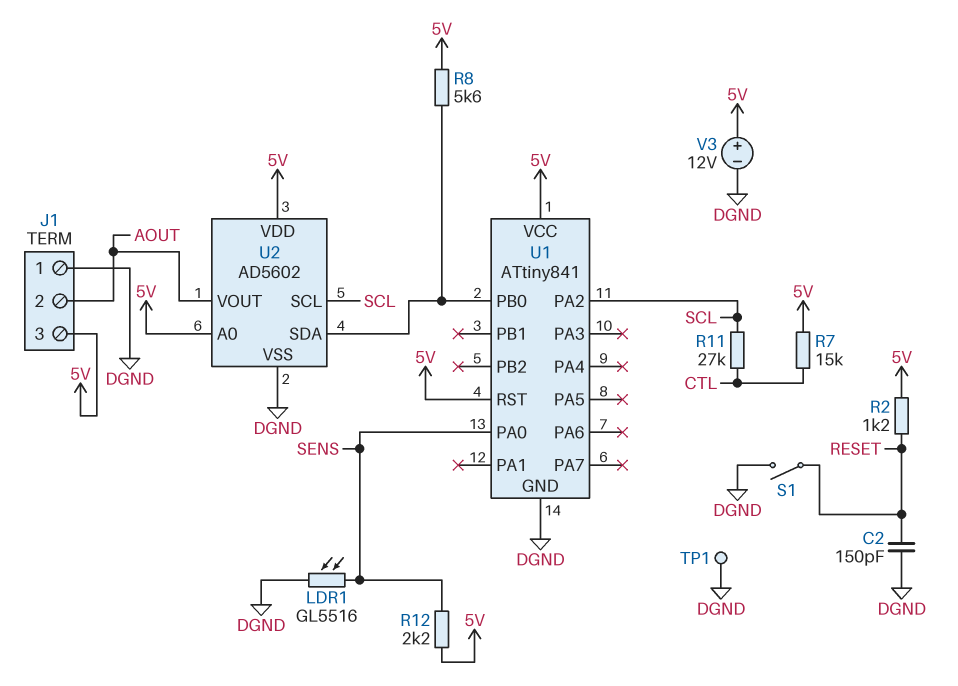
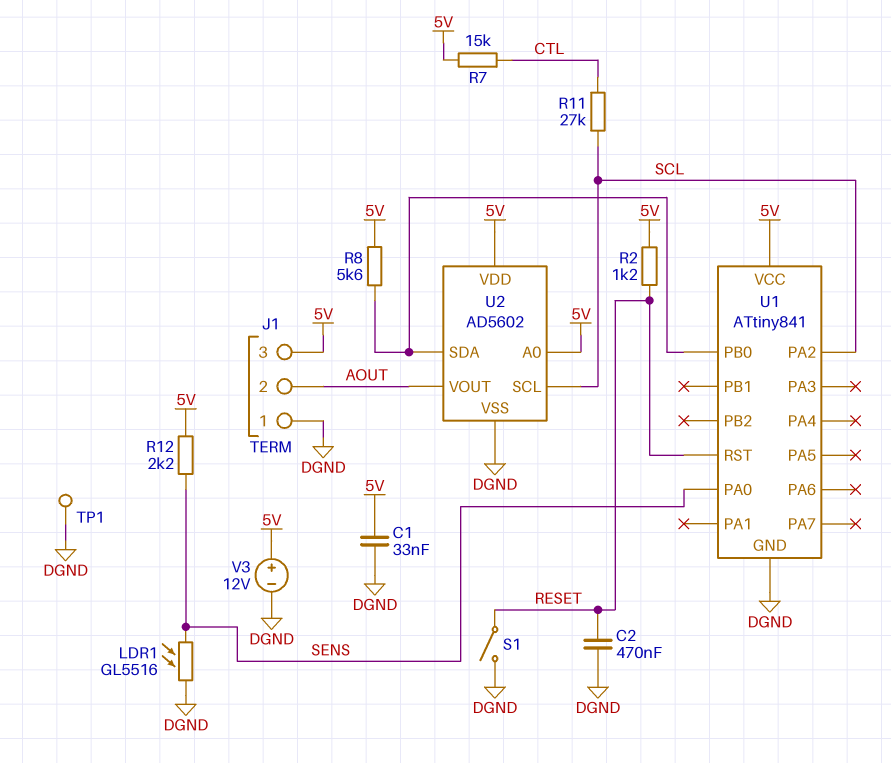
C1: none -> 33nF (5V, DGND)
C2: 150pF (DGND, RESET) -> 470nF (DGND, RESET)
U1 pin RST: 5V -> RESET

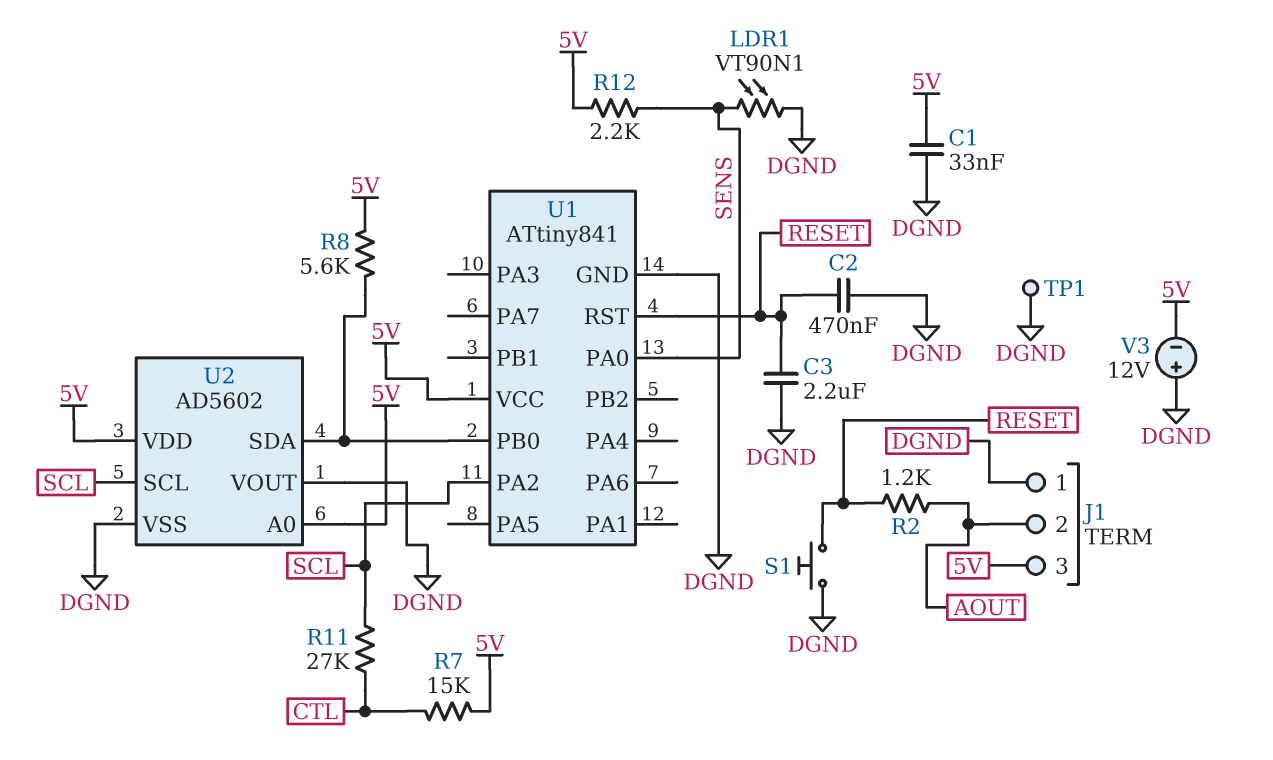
C3: none -> 2.2uF (DGND, RESET)
LDR1: GL5516 (DGND, SENS) -> VT90N1 (DGND, SENS)
R2: 1.2k (5V, RESET) -> 1.2k (AOUT, RESET)
S1: switch (DGND, RESET) -> button (DGND, RESET)
U2 pin VOUT: AOUT -> DGND
V3: 12V (plus 5V, minus DGND) -> 12V (plus DGND, minus 5V)

